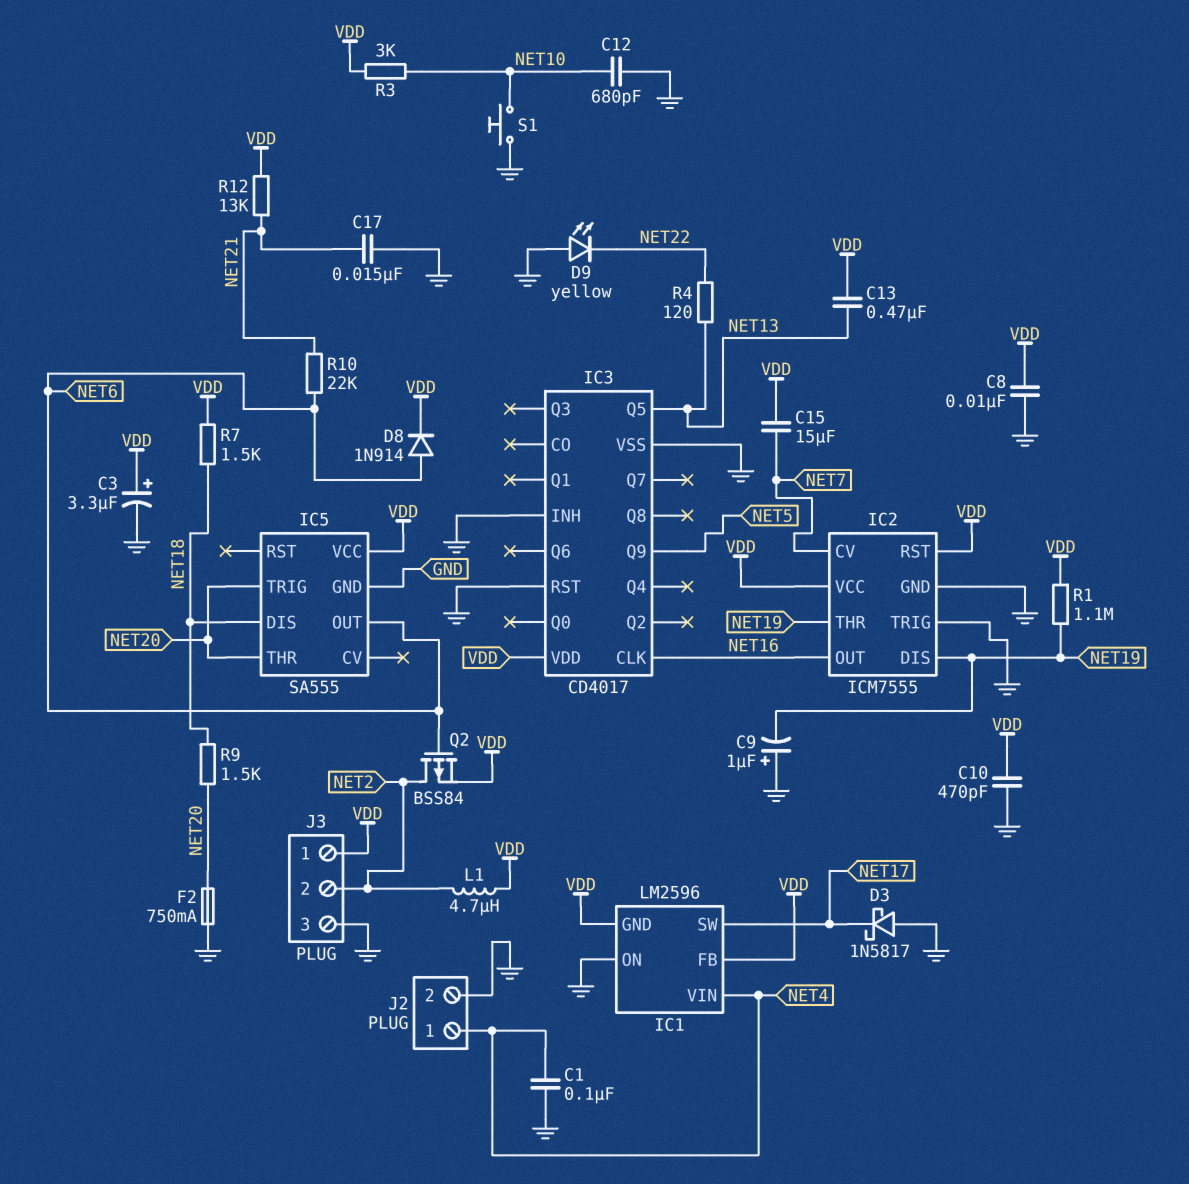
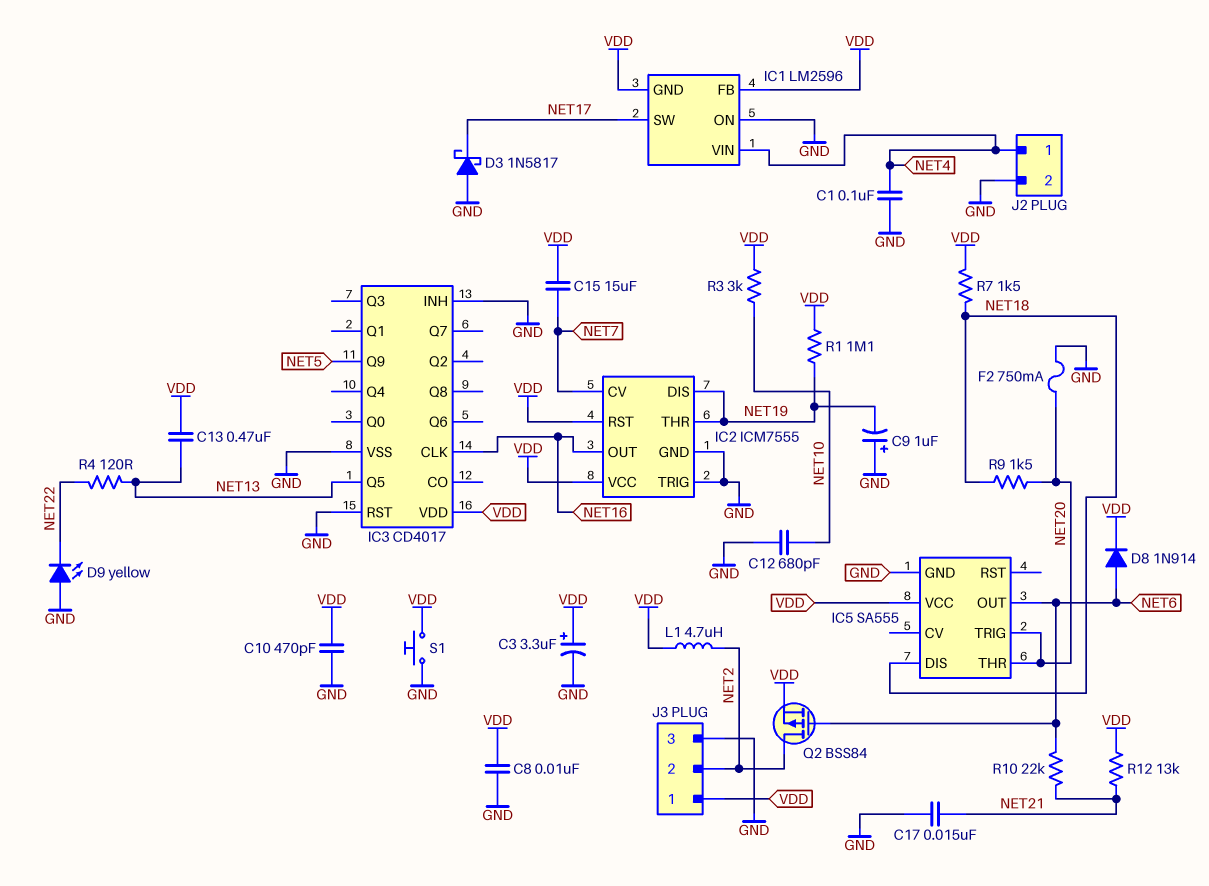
S1: button (GND, NET10) -> button (GND, VDD)

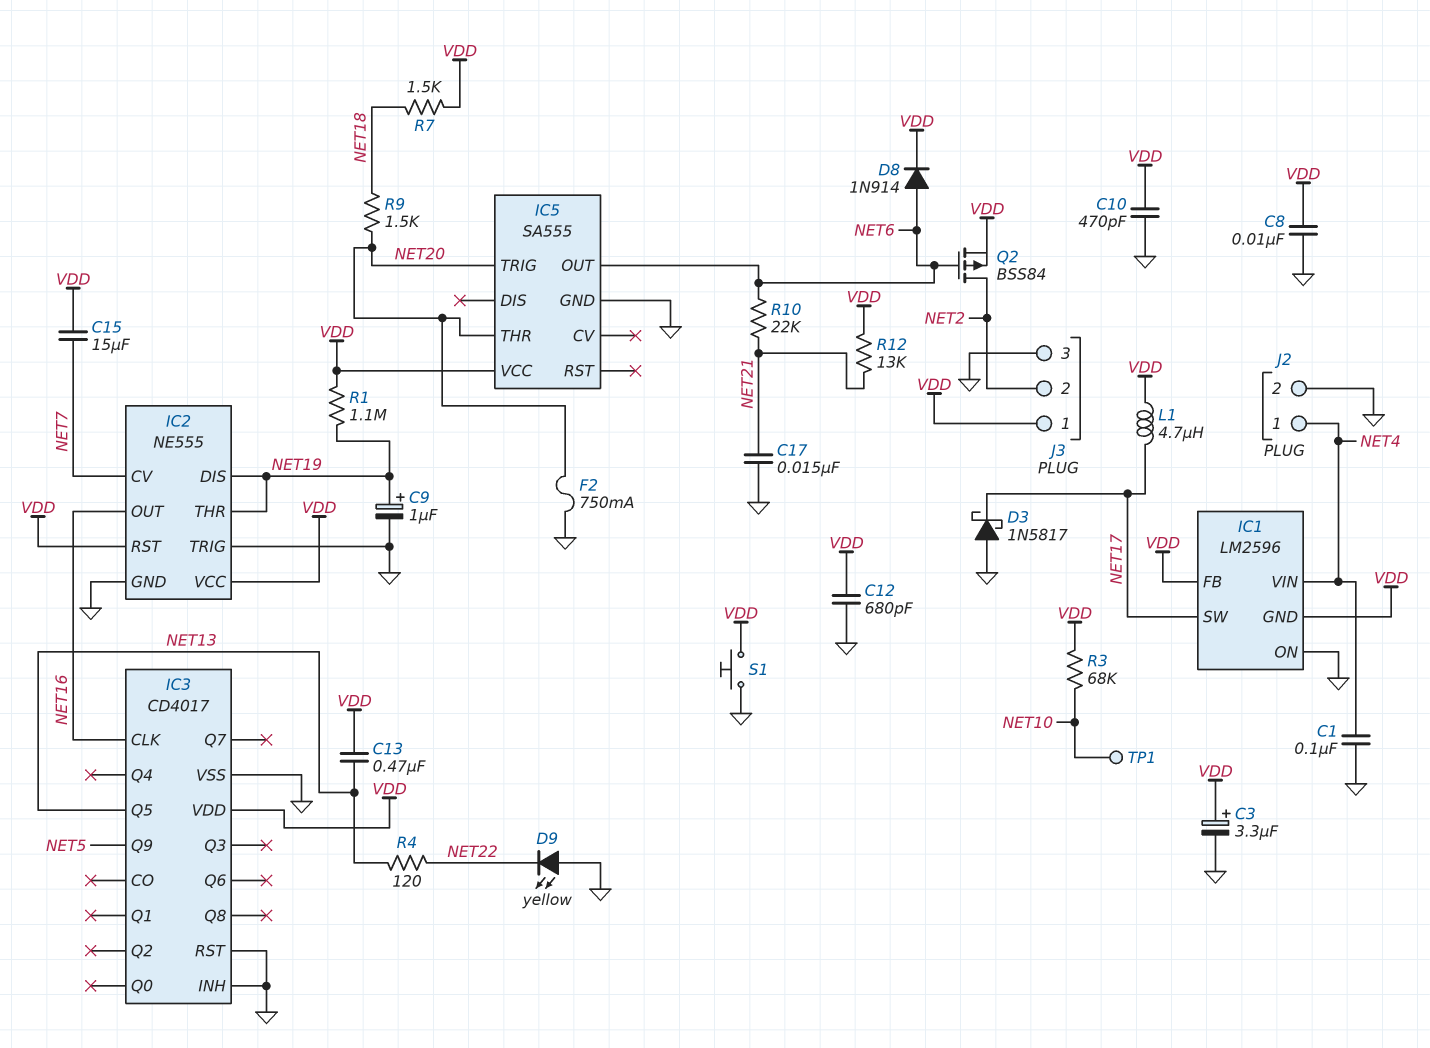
C9: 1uF (plus GND, minus NET19) -> 1uF (plus NET19, minus GND)
C12: 680pF (GND, NET10) -> 680pF (GND, VDD)
IC2: ICM7555 -> NE555
IC5 pin DIS: NET18 -> none
L1: 4.7uH (NET2, VDD) -> 4.7uH (NET17, VDD)
R3: 3k (NET10, VDD) -> 68k (NET10, VDD)
TP1: none -> test point (NET10)

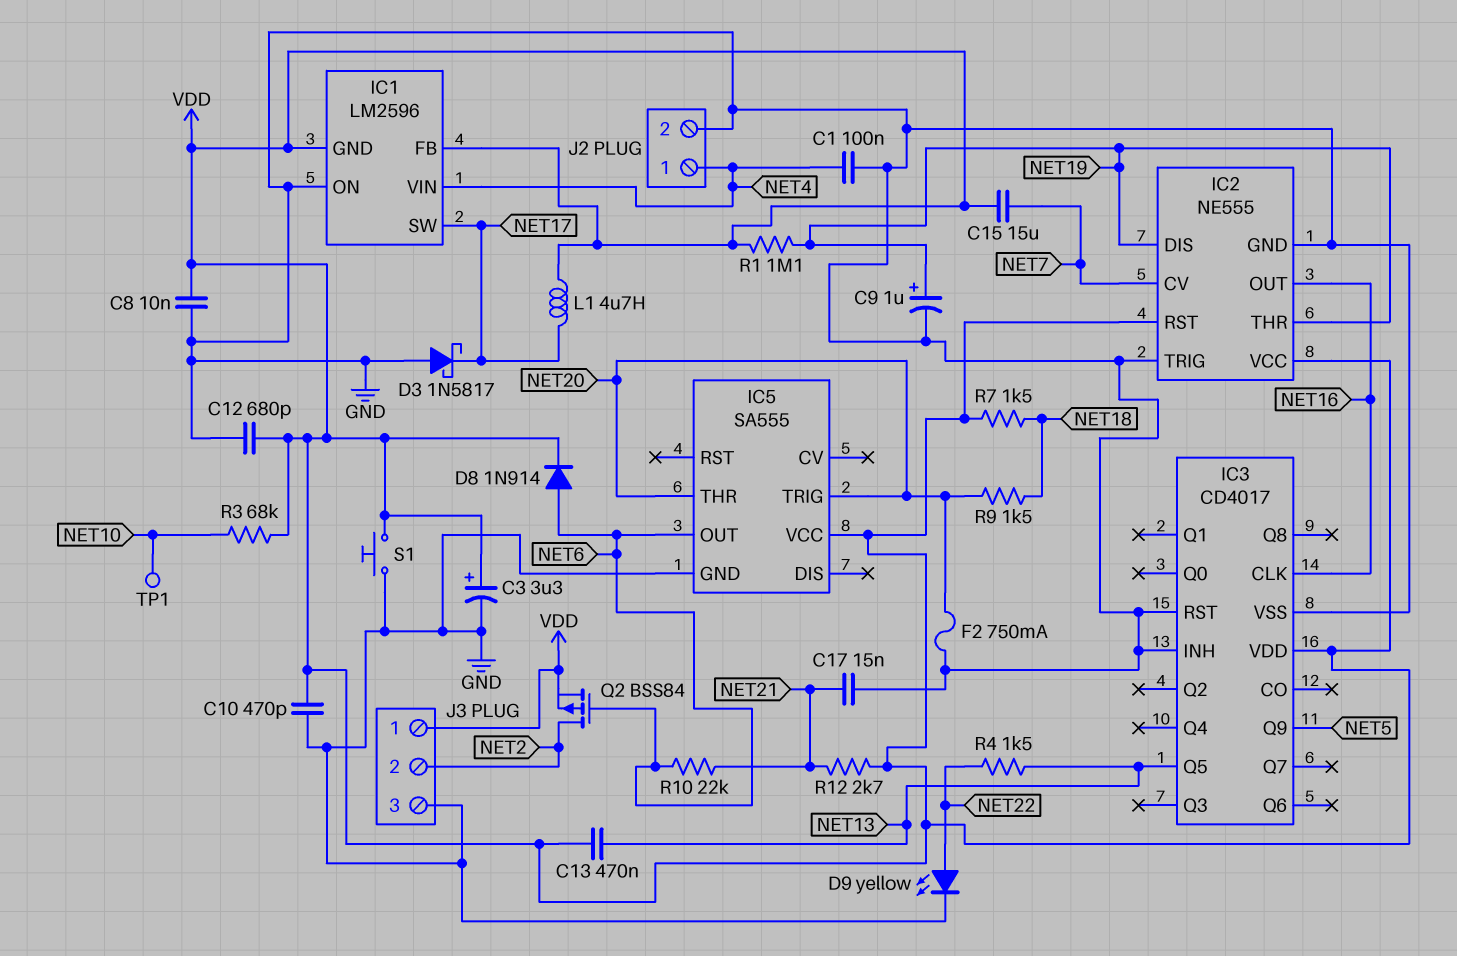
D9: LED yellow (A GND, K NET22) -> LED yellow (A NET22, K GND)
R4: 120 (NET13, NET22) -> 1.5k (NET13, NET22)
R12: 13k (NET21, VDD) -> 2.7k (NET21, VDD)

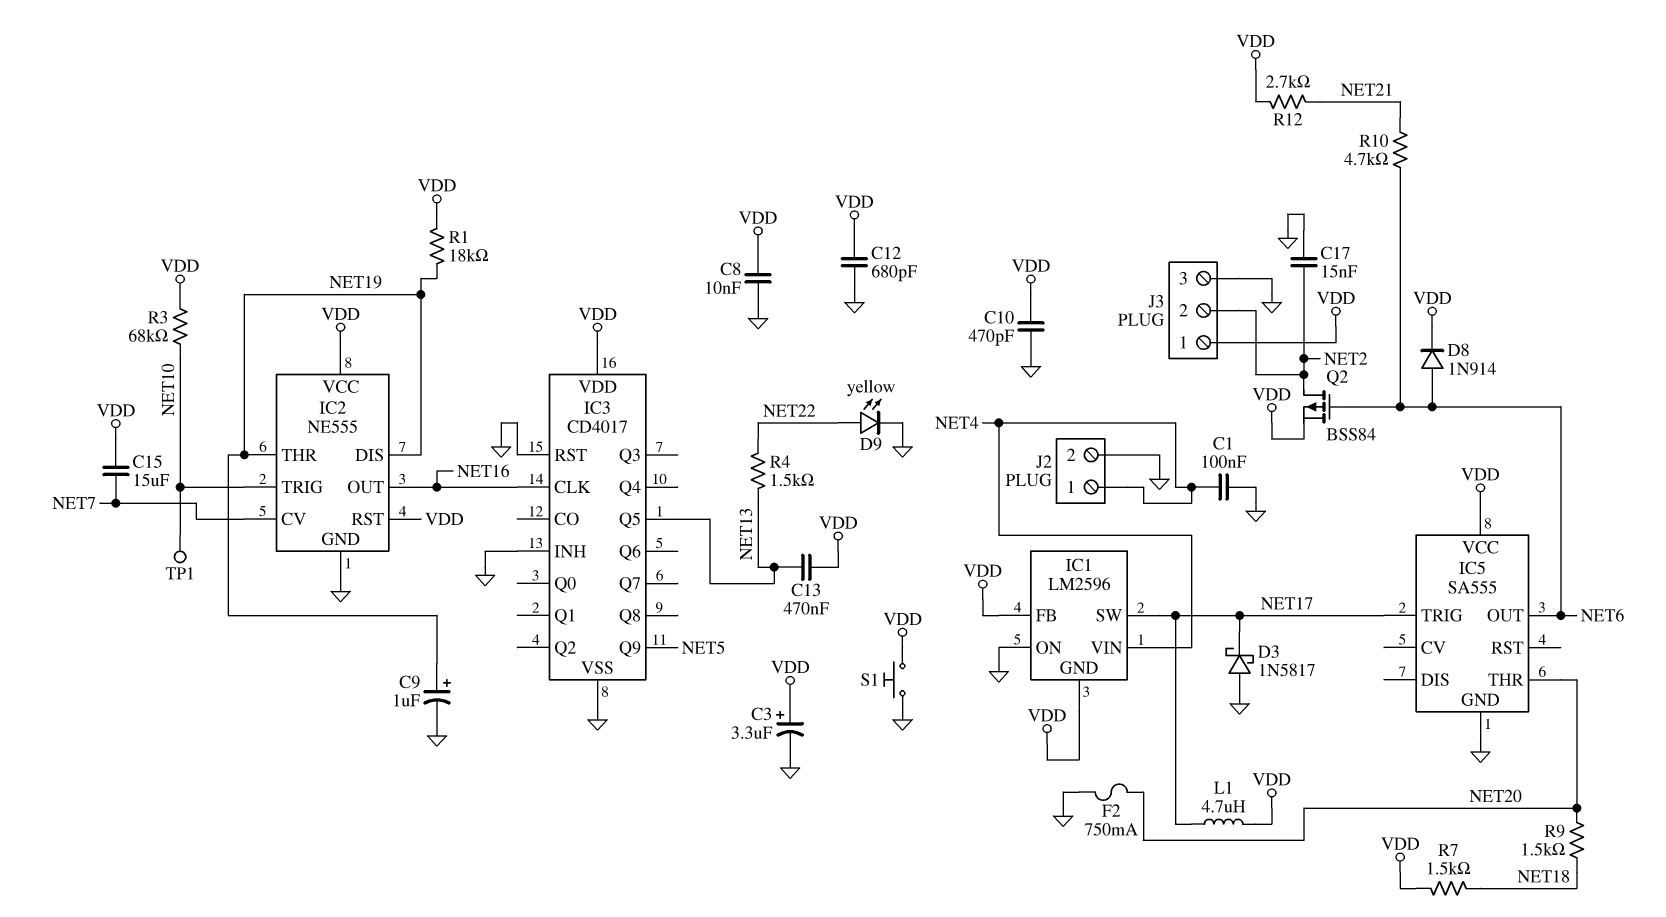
C17: 15nF (GND, NET21) -> 15nF (GND, NET2)
IC2 pin TRIG: GND -> NET10
IC5 pin TRIG: NET20 -> NET17
R1: 1.1M (NET19, VDD) -> 18k (NET19, VDD)
R10: 22k (NET6, NET21) -> 4.7k (NET6, NET21)

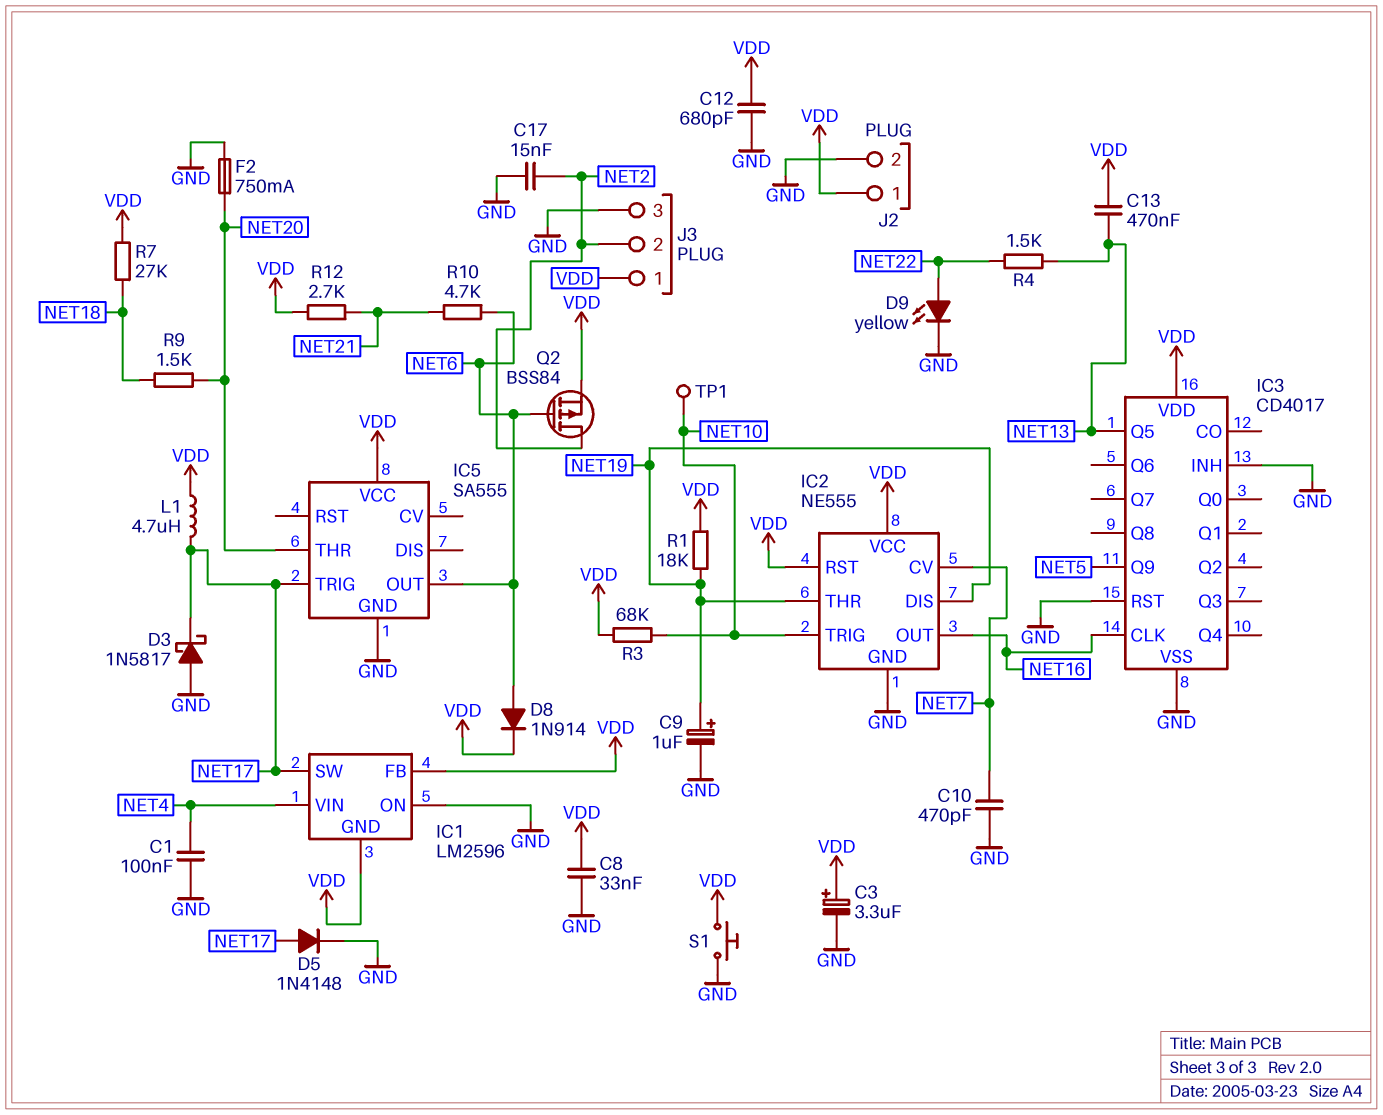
C8: 10nF (GND, VDD) -> 33nF (GND, VDD)
C10: 470pF (GND, VDD) -> 470pF (GND, NET7)
C15: 15uF (NET7, VDD) -> none
D5: none -> diode 1N4148 (A NET17, K GND)
J2 pin 1: NET4 -> VDD
R7: 1.5k (NET18, VDD) -> 27k (NET18, VDD)

